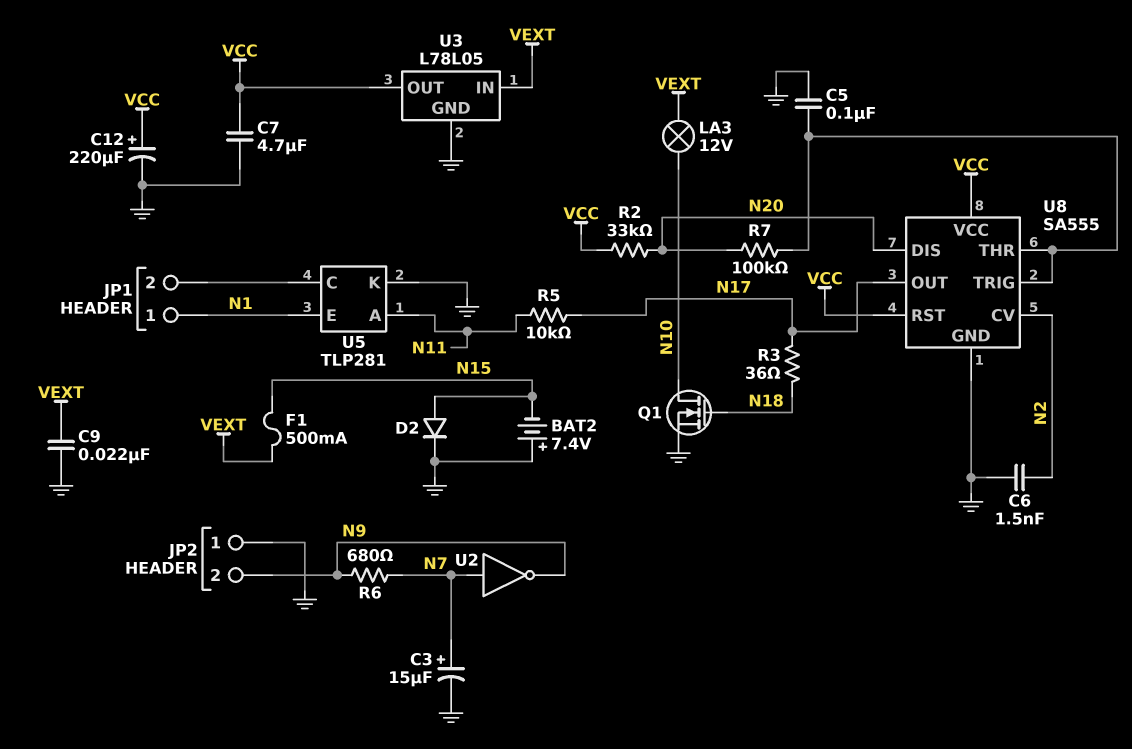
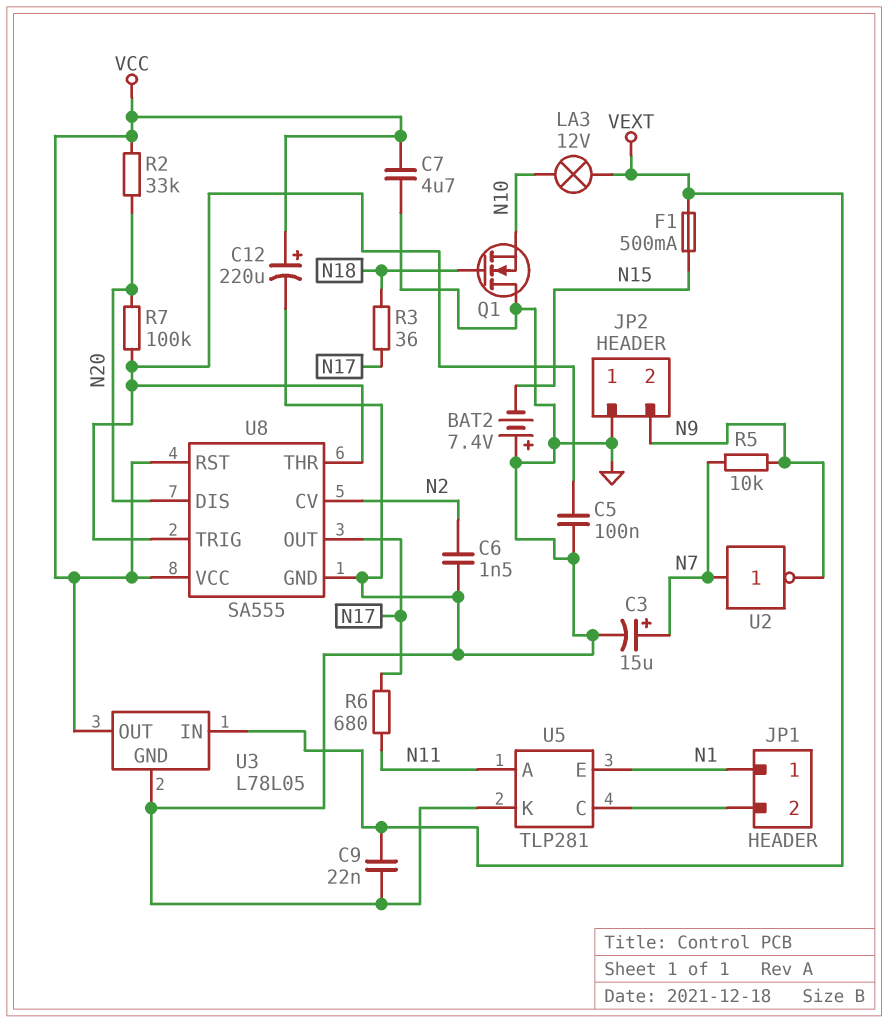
D2: diode (A N15, K GND) -> none
Q1: NMOS (G N18, D N10, S GND) -> NMOS (G N18, D GND, S N10)
R5: 10k (N11, N17) -> 10k (N7, N9)
R6: 680 (N7, N9) -> 680 (N11, N17)

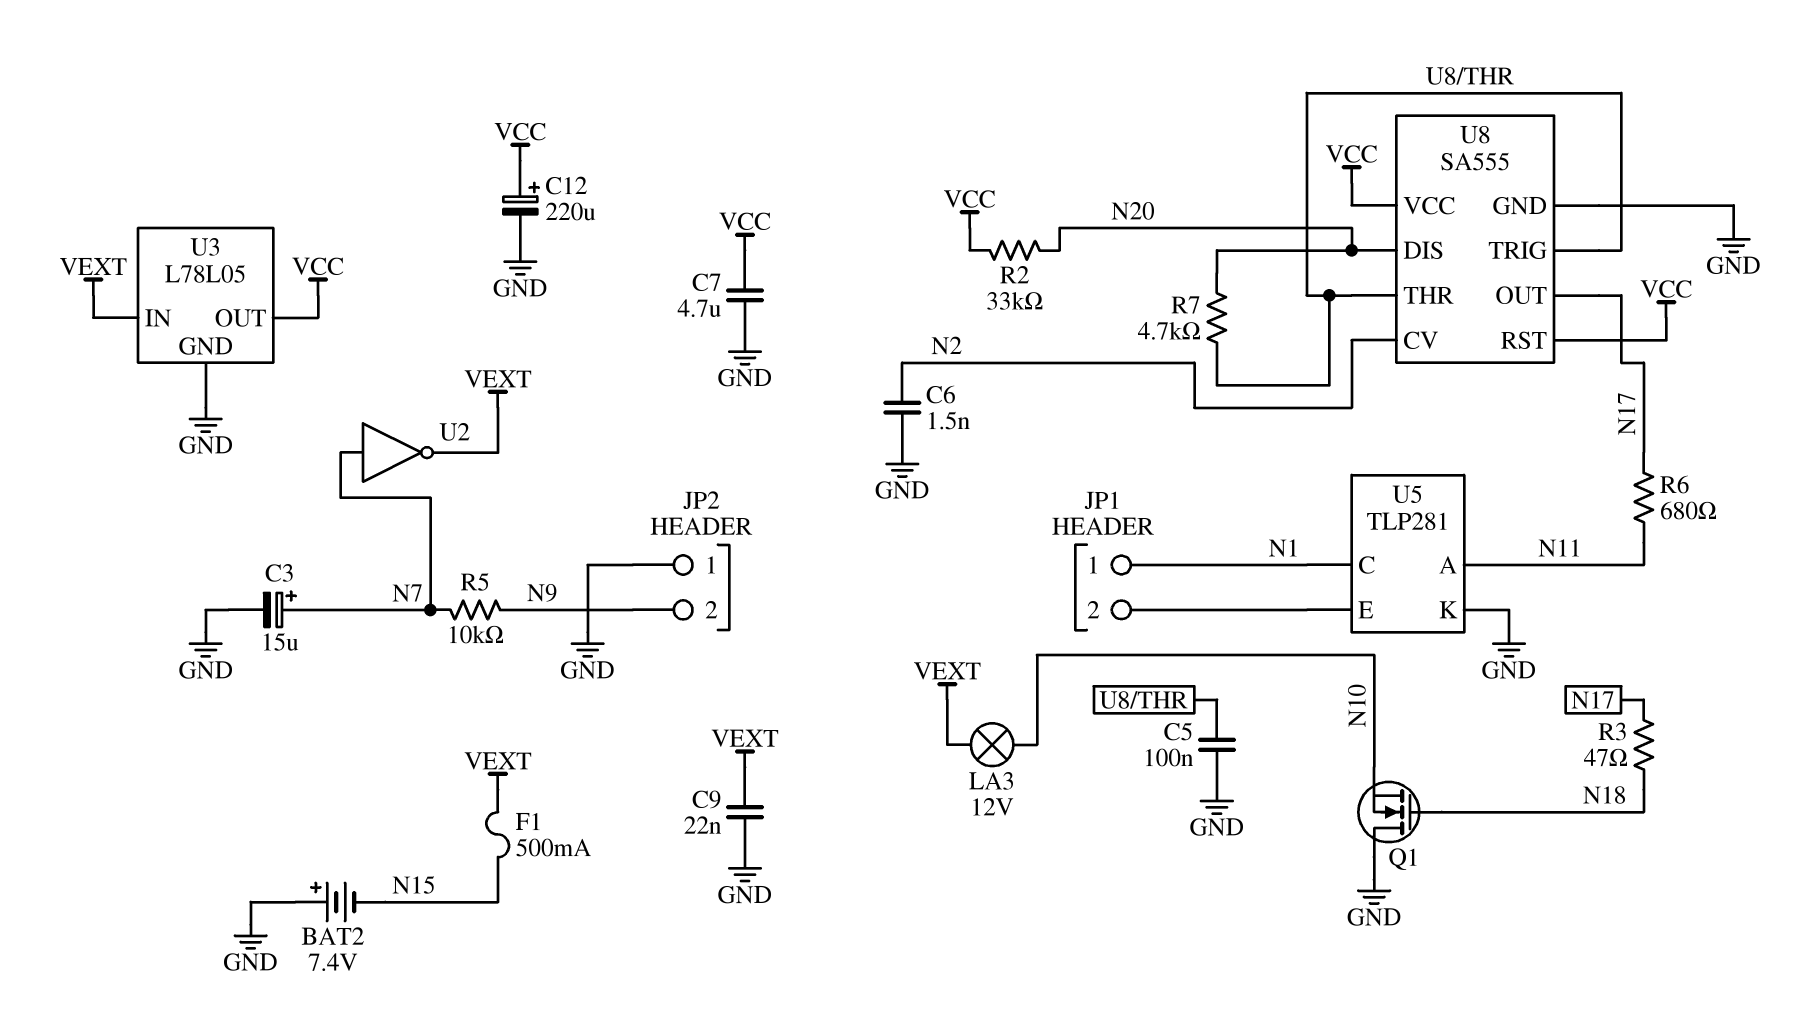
R3: 36 (N17, N18) -> 47 (N17, N18)
R7: 100k (N20, U8/THR) -> 4.7k (N20, U8/THR)
U2: NOT (in N7, out N9) -> NOT (in N7, out VEXT)
U5 pin C: JP1/2 -> N1
U5 pin E: N1 -> JP1/2

